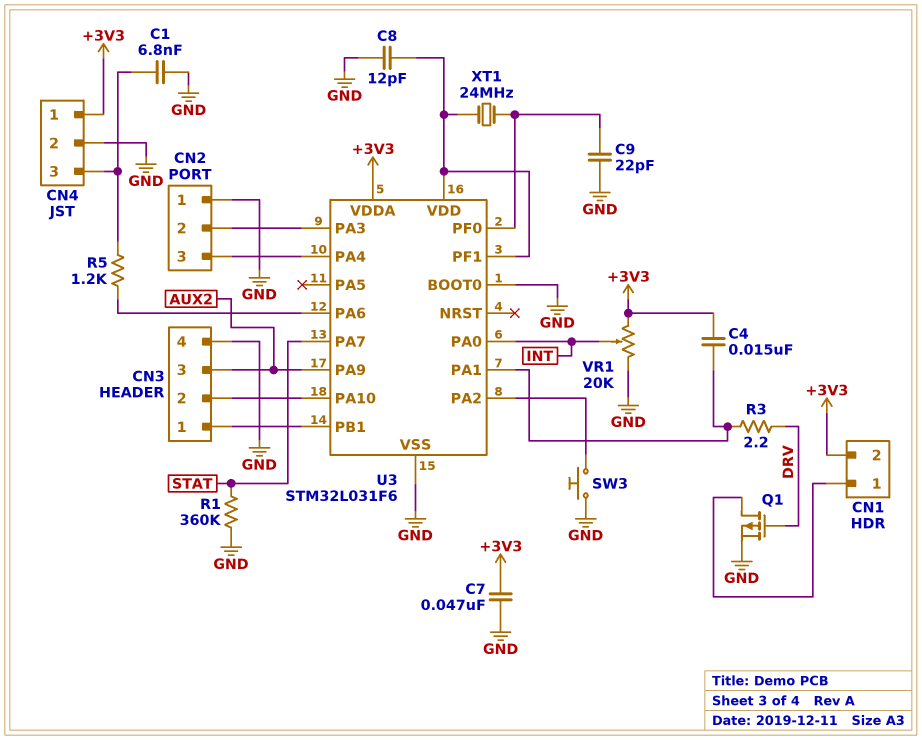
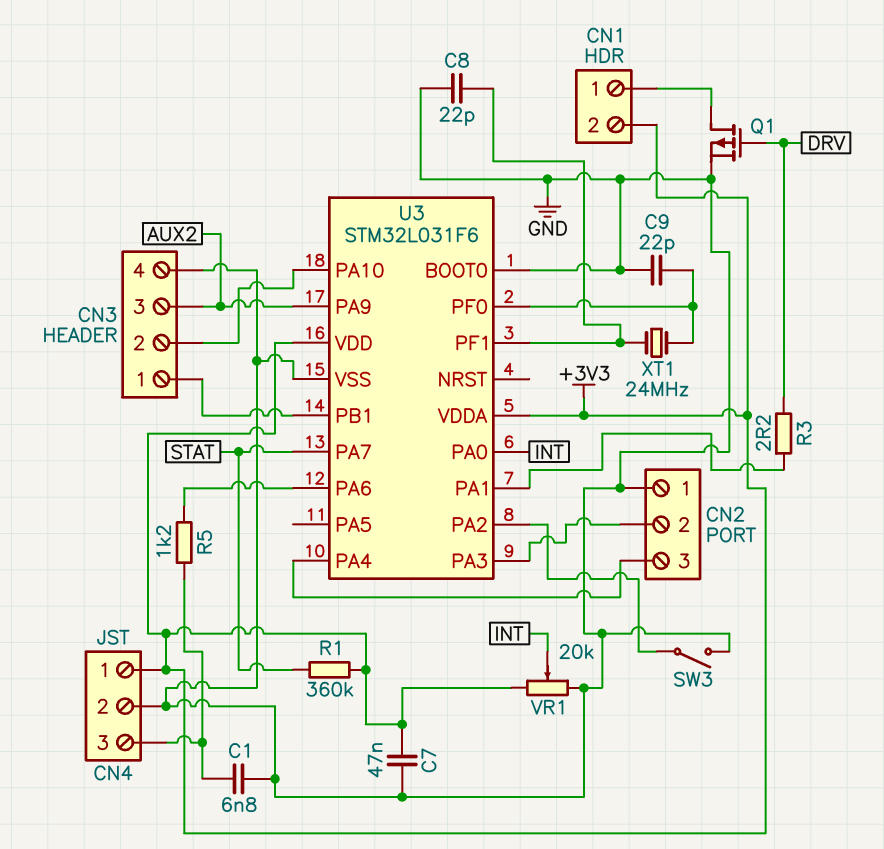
C4: 15nF (+3V3, U3/PA1) -> none
C8: 12pF (GND, U3/PF1) -> 22pF (GND, U3/PF1)
R1: 360k (GND, STAT) -> 360k (+3V3, STAT)
SW3: button (GND, U3/PA2) -> switch (GND, U3/PA2)
U3 pin VDD: U3/PF1 -> +3V3

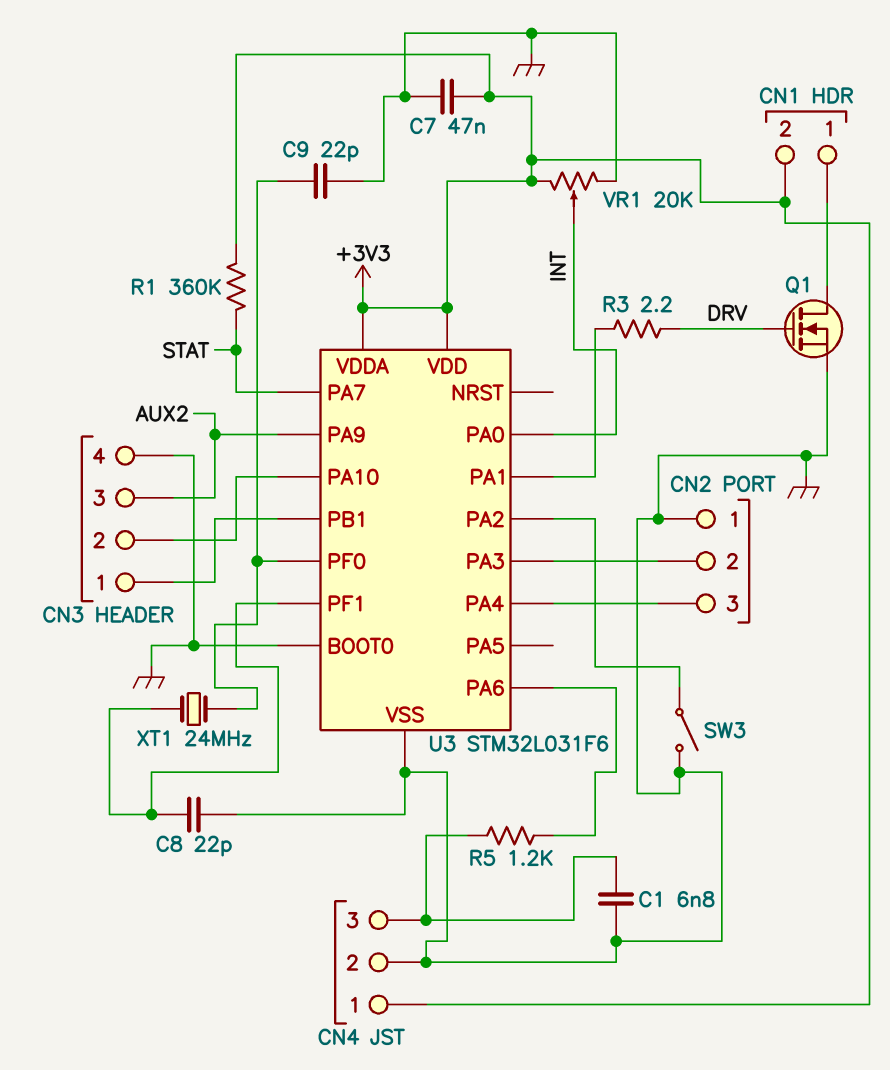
Q1: PMOS (G DRV, D CN1/1, S GND) -> NMOS (G DRV, D CN1/1, S GND)

